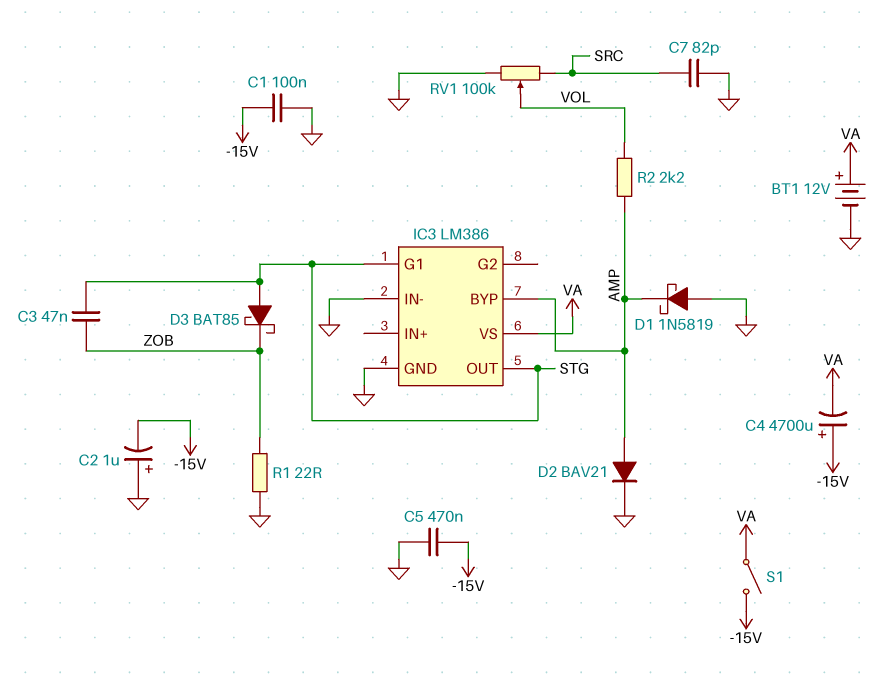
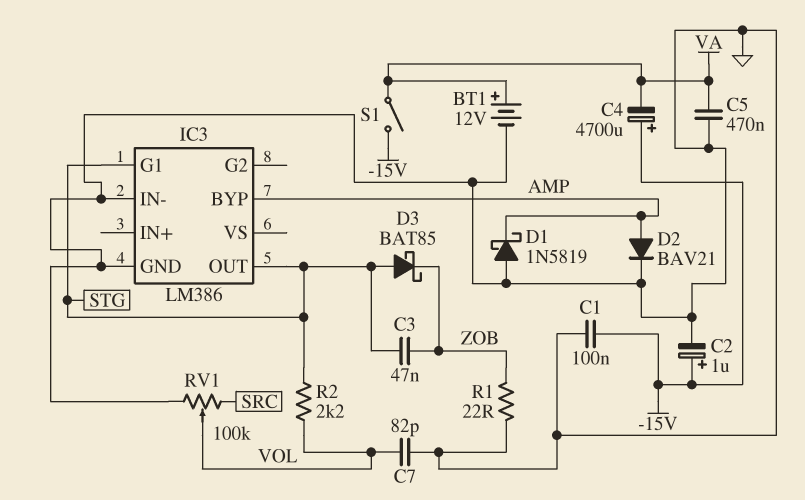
C2: 1uF (plus GND, minus -15V) -> 1uF (plus -15V, minus GND)
C5: 470nF (-15V, GND) -> 470nF (GND, VA)
C7: 82pF (GND, SRC) -> 82pF (GND, VOL)
IC3 pin VS: VA -> none
R2: 2.2k (AMP, VOL) -> 2.2k (STG, VOL)

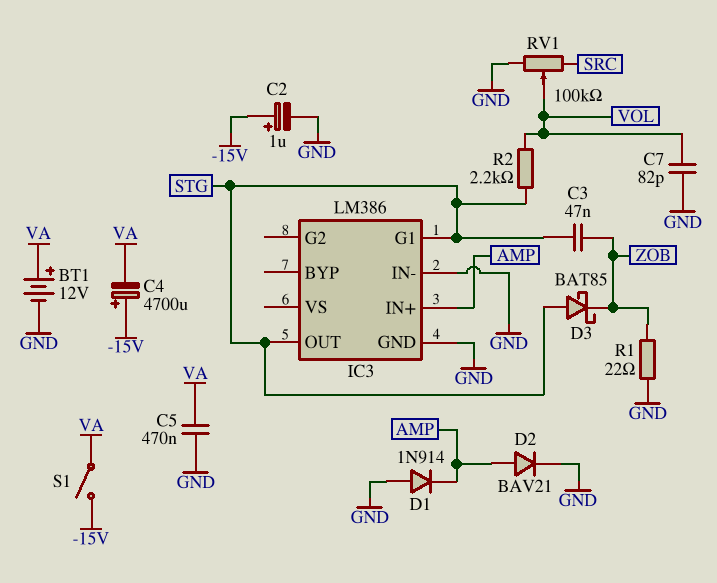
C1: 100nF (-15V, GND) -> none
D1: schottky 1N5819 (A GND, K AMP) -> diode 1N914 (A GND, K AMP)
IC3 pin BYP: AMP -> none
IC3 pin IN+: none -> AMP

